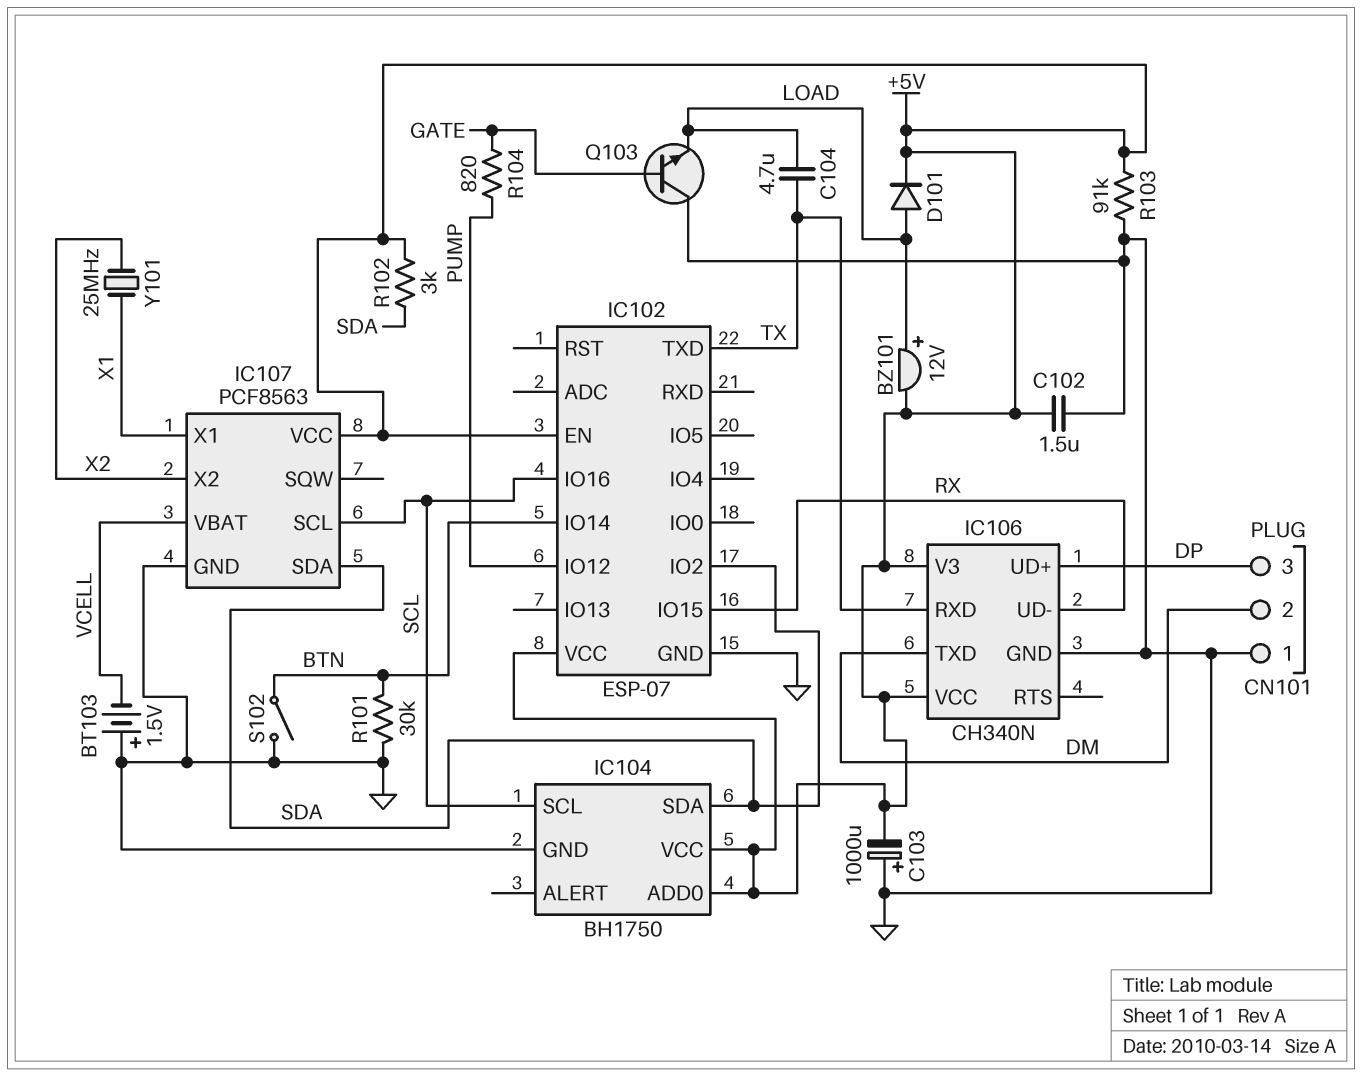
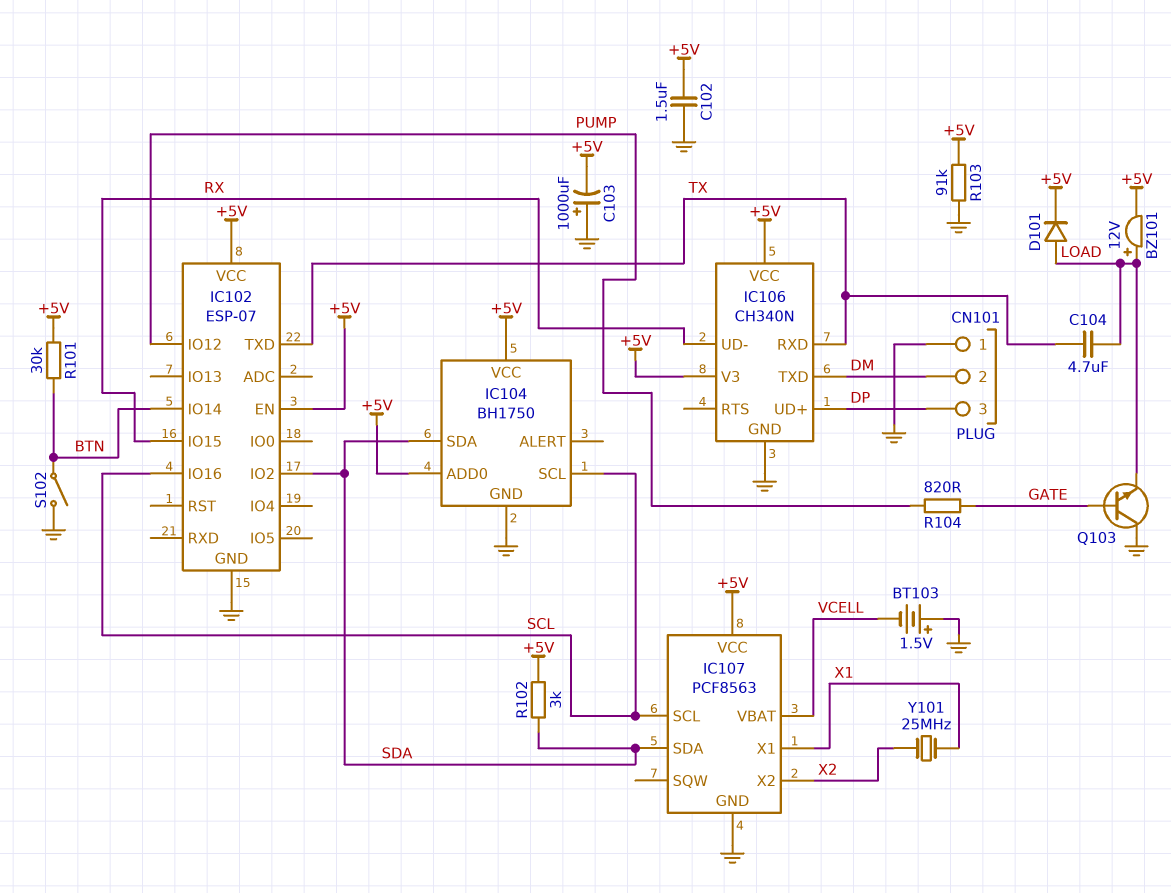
R101: 30k (BTN, GND) -> 30k (+5V, BTN)

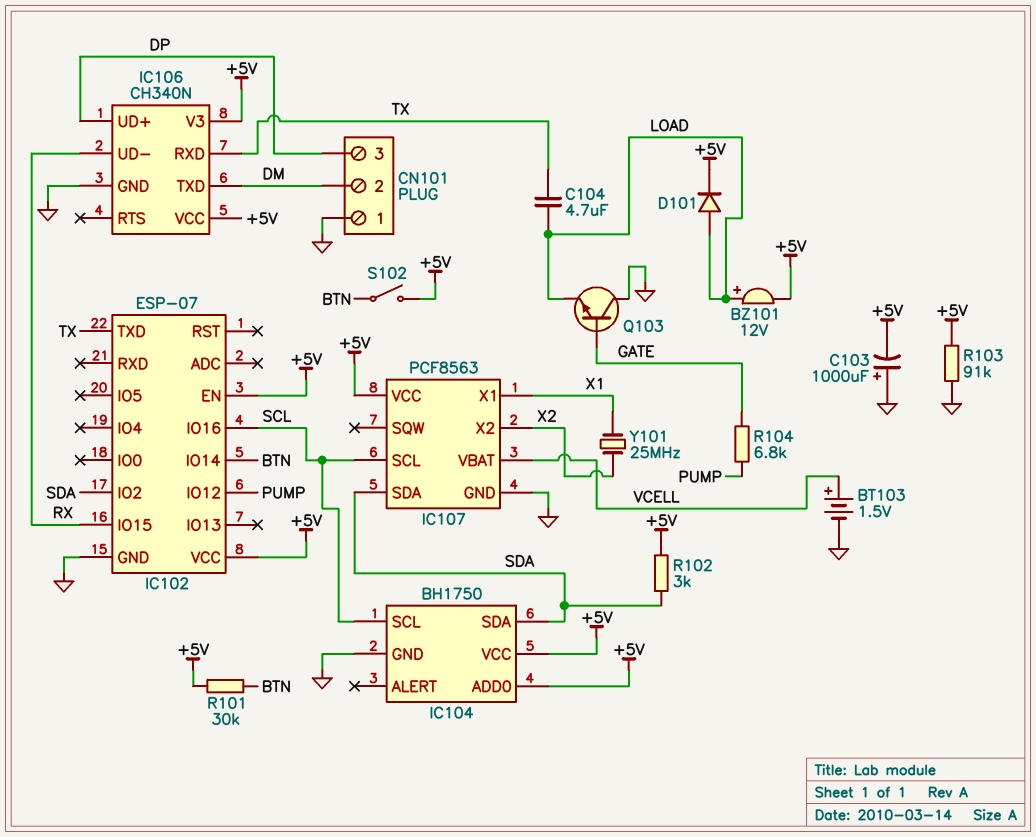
BT103: 1.5V (plus GND, minus VCELL) -> 1.5V (plus VCELL, minus GND)
C102: 1.5uF (+5V, GND) -> none
R104: 820 (GATE, PUMP) -> 6.8k (GATE, PUMP)
S102: switch (BTN, GND) -> switch (+5V, BTN)

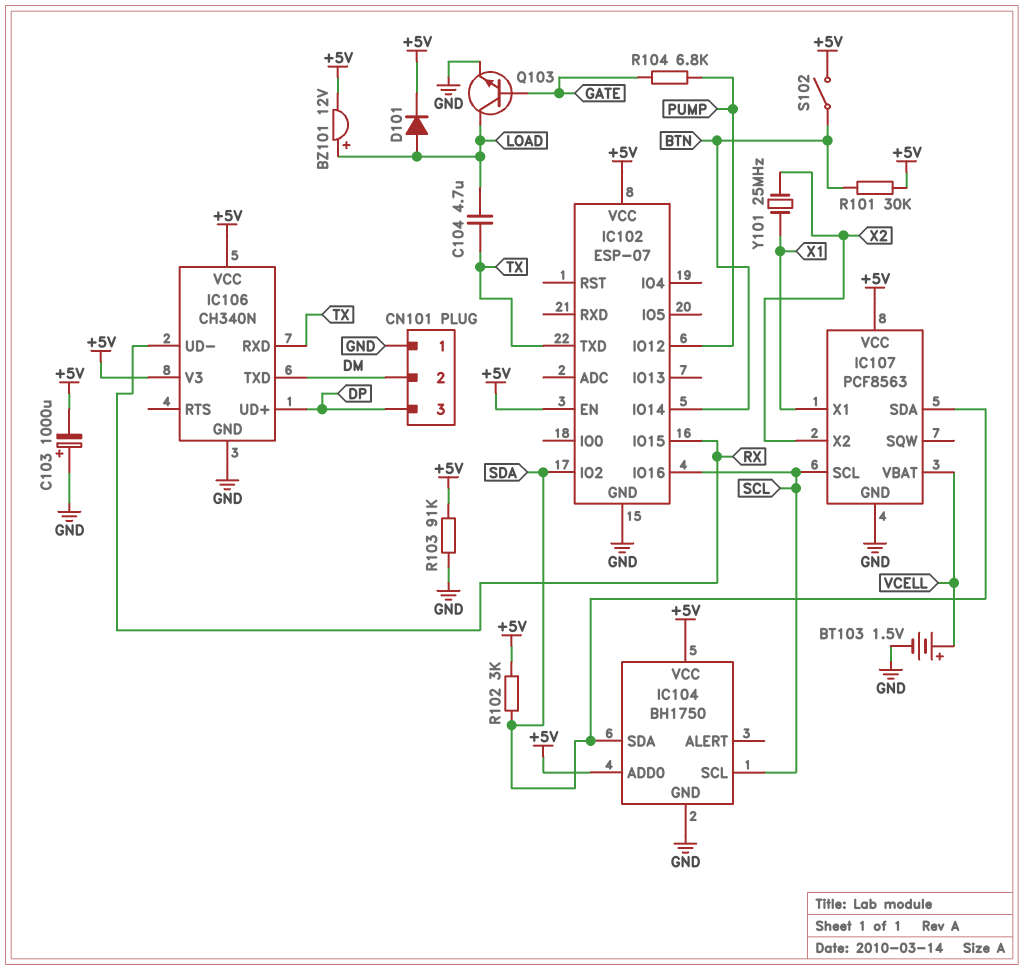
Q103: NPN (B GATE, C GND, E LOAD) -> NPN (B GATE, C LOAD, E GND)

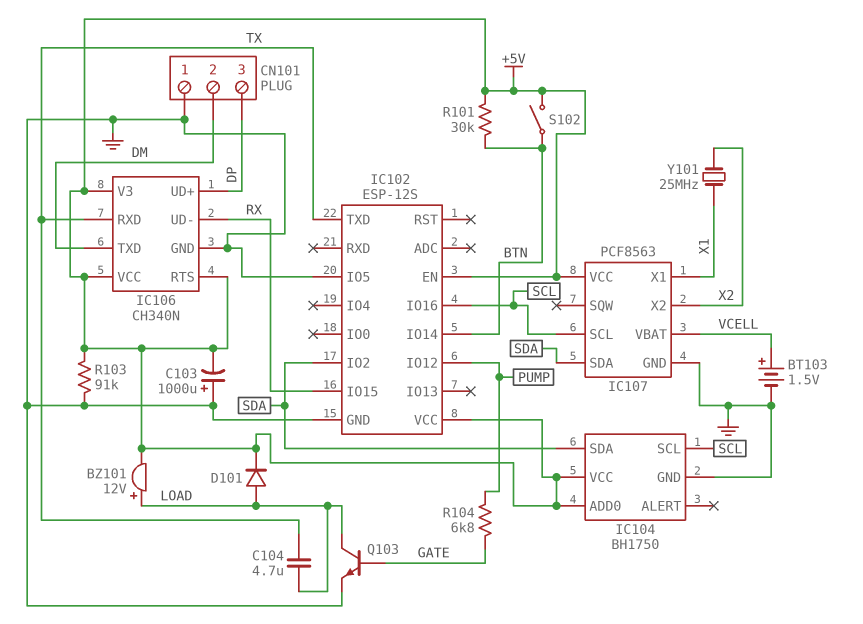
IC102: ESP-07 -> ESP-12S
IC102 pin IO5: none -> GND
IC106 pin RTS: none -> +5V
R102: 3k (+5V, SDA) -> none

